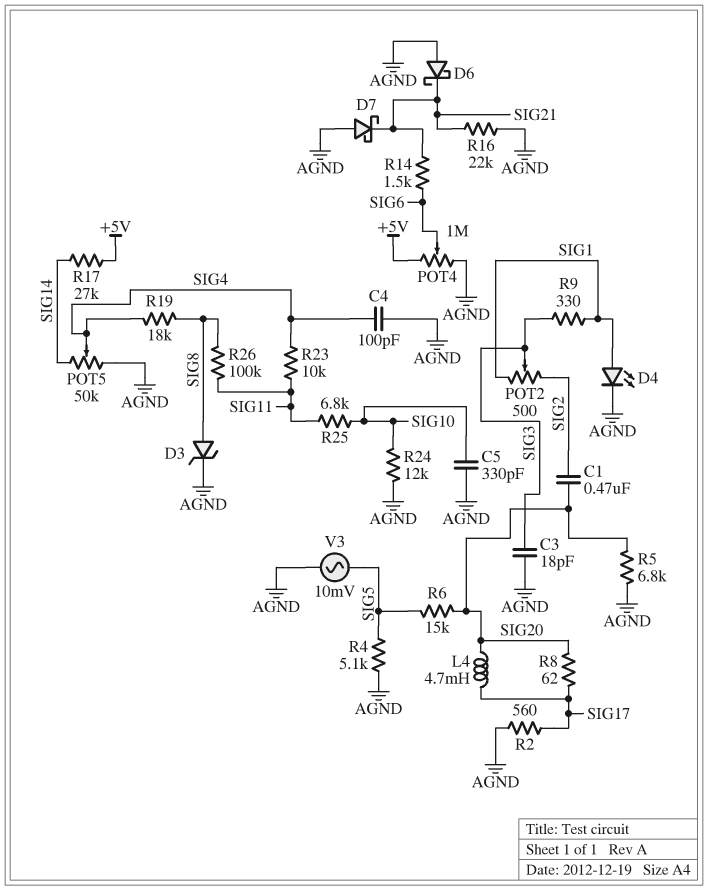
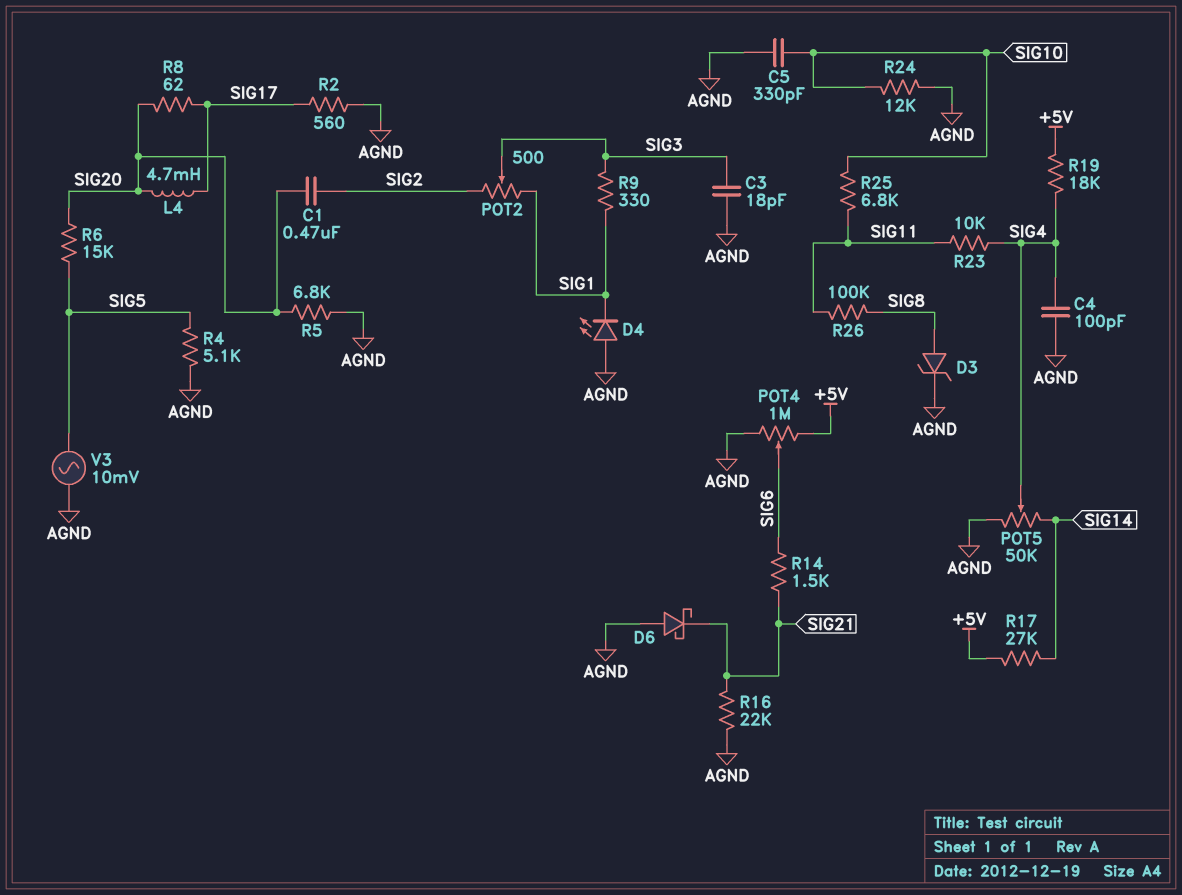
D4: LED (A SIG1, K AGND) -> LED (A AGND, K SIG1)
D7: schottky (A AGND, K SIG21) -> none
R19: 18k (SIG4, SIG8) -> 18k (+5V, SIG4)

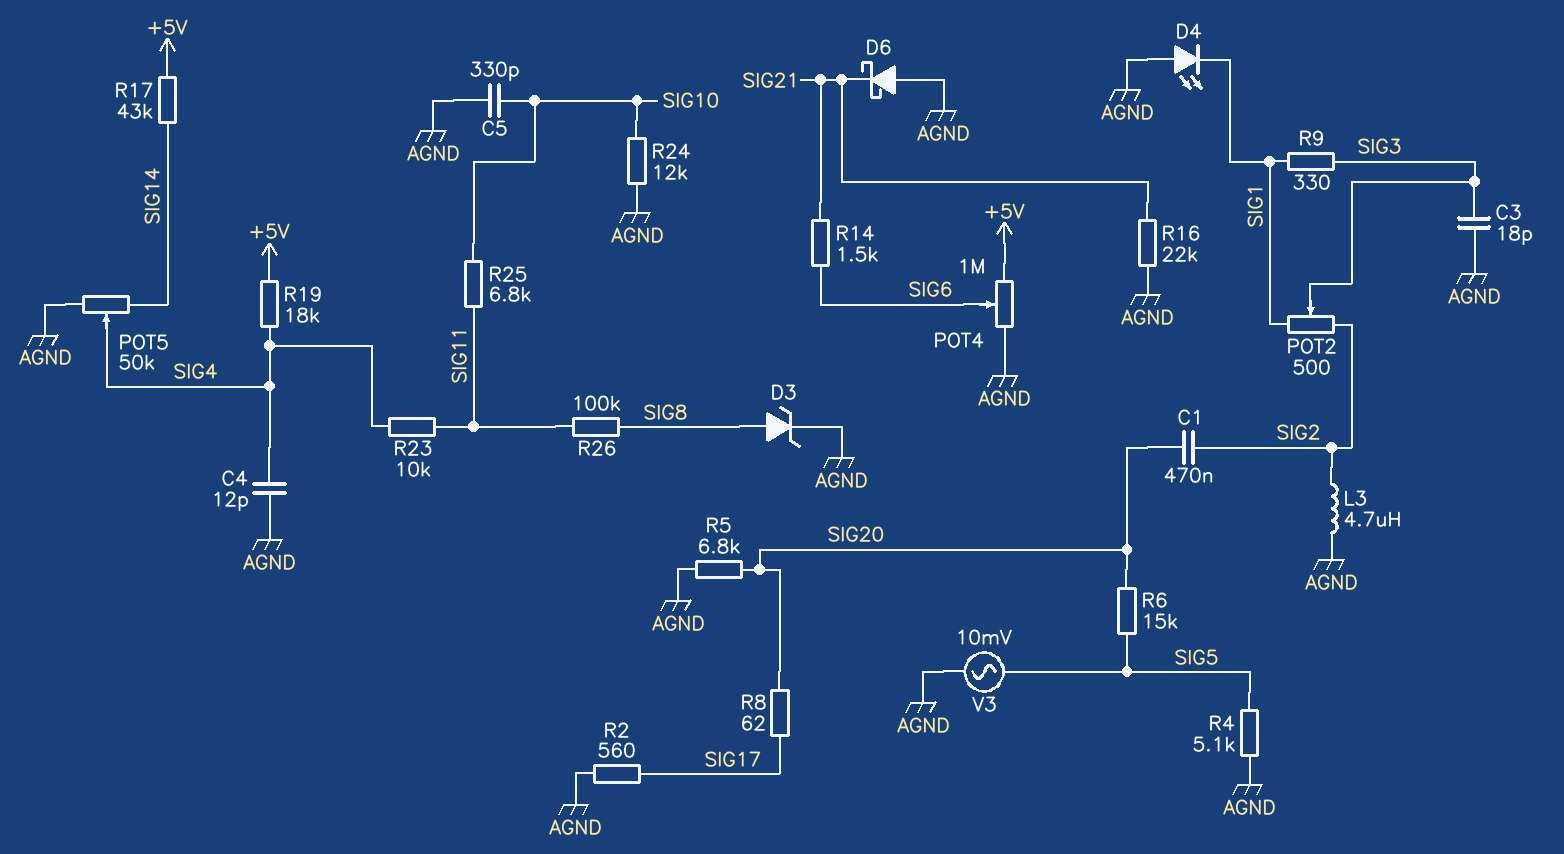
C4: 100pF (AGND, SIG4) -> 12pF (AGND, SIG4)
L3: none -> 4.7uH (AGND, SIG2)
L4: 4.7mH (SIG17, SIG20) -> none
R17: 27k (+5V, SIG14) -> 43k (+5V, SIG14)

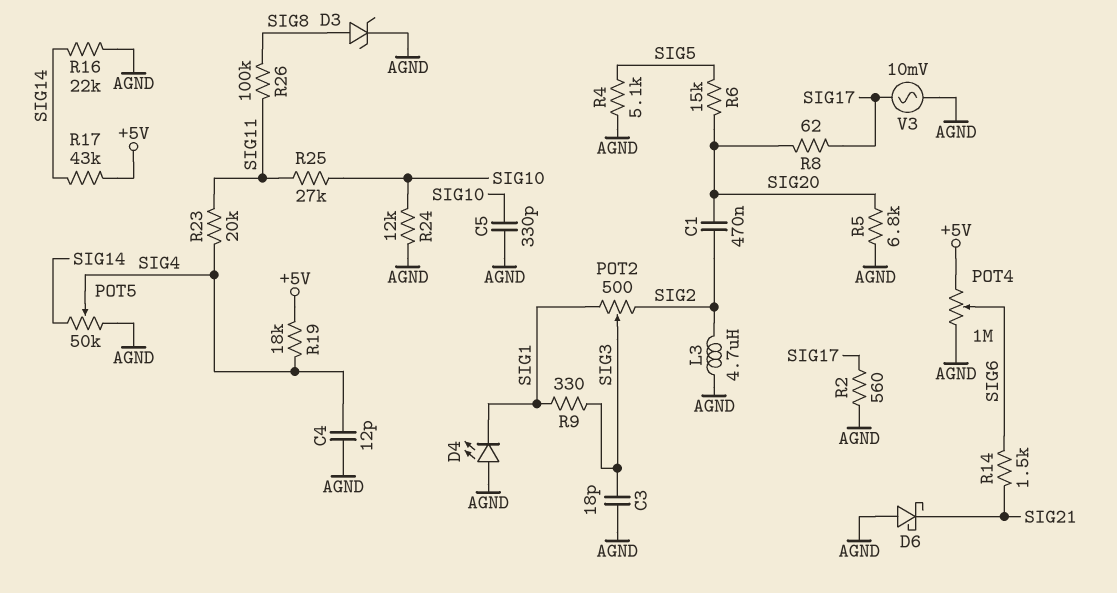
R16: 22k (AGND, SIG21) -> 22k (AGND, SIG14)
R23: 10k (SIG4, SIG11) -> 20k (SIG4, SIG11)
R25: 6.8k (SIG10, SIG11) -> 27k (SIG10, SIG11)
V3: AC 10mV (AGND, SIG5) -> AC 10mV (AGND, SIG17)

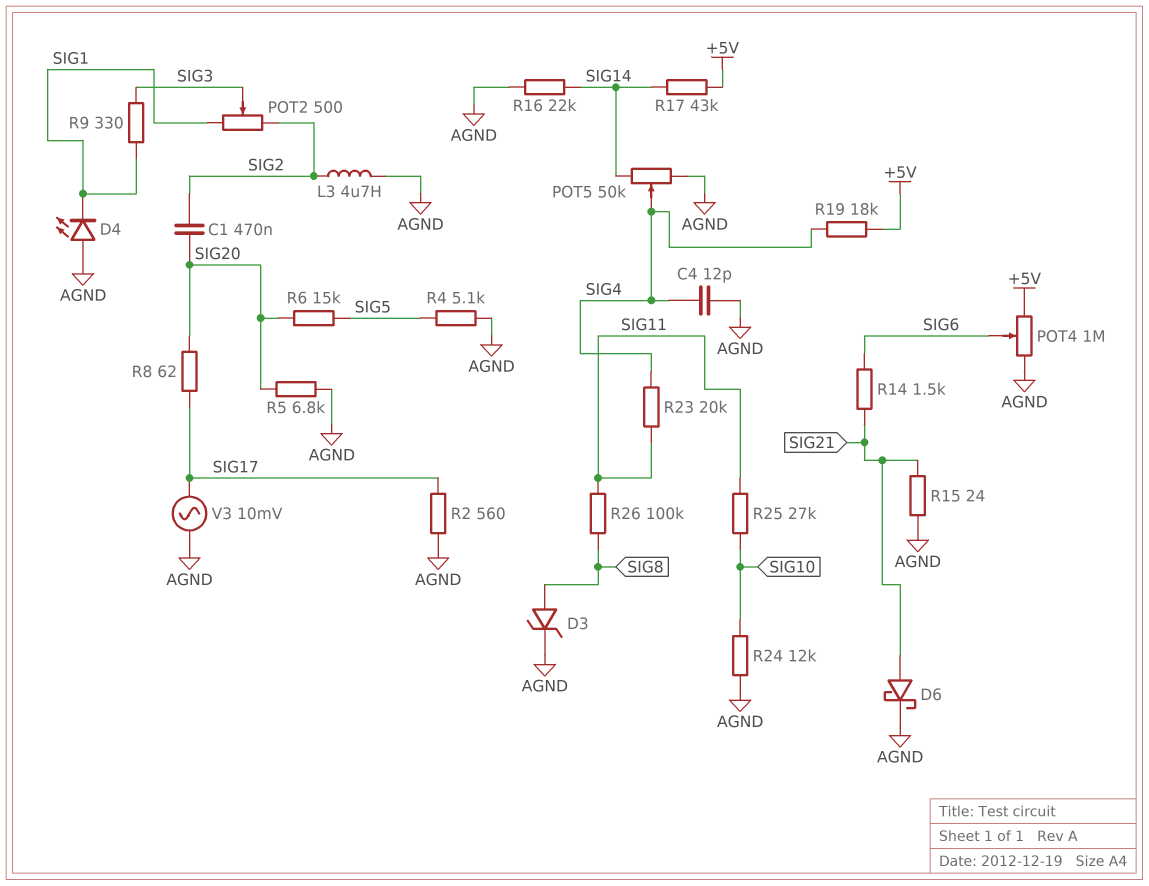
C3: 18pF (AGND, SIG3) -> none
C5: 330pF (AGND, SIG10) -> none
D6: schottky (A AGND, K SIG21) -> schottky (A SIG21, K AGND)
R15: none -> 24 (AGND, SIG21)

